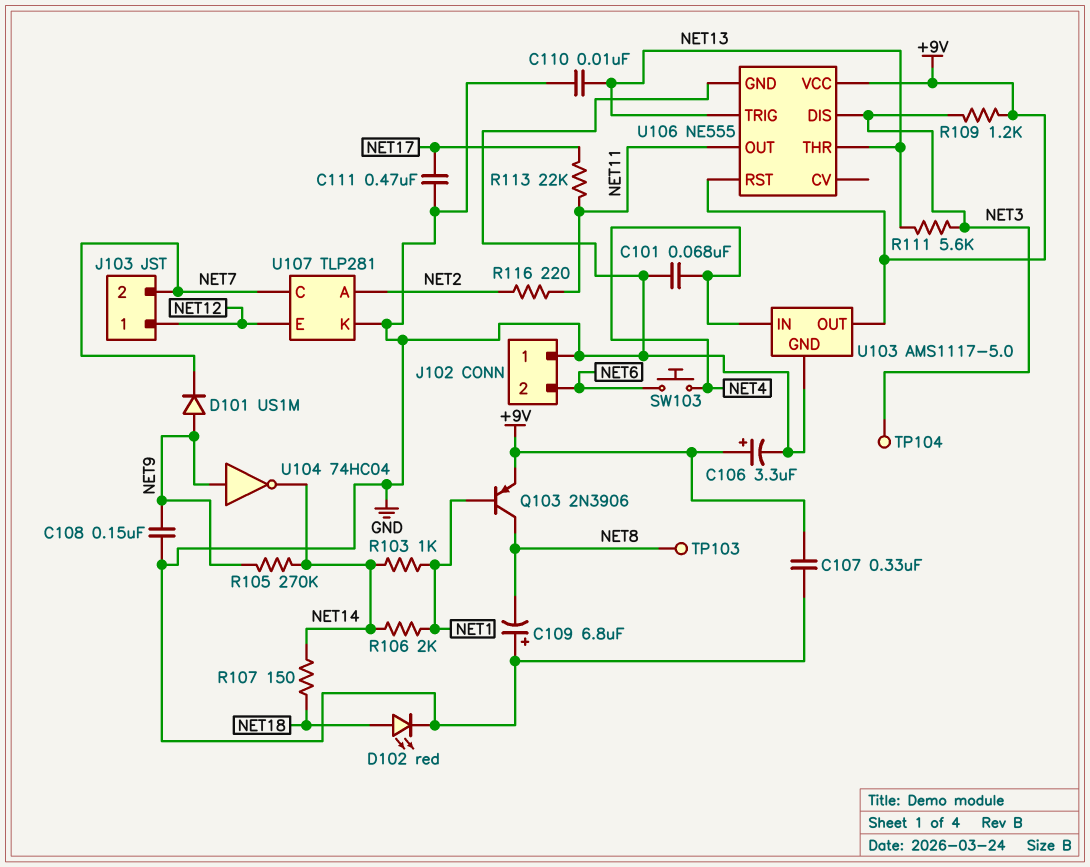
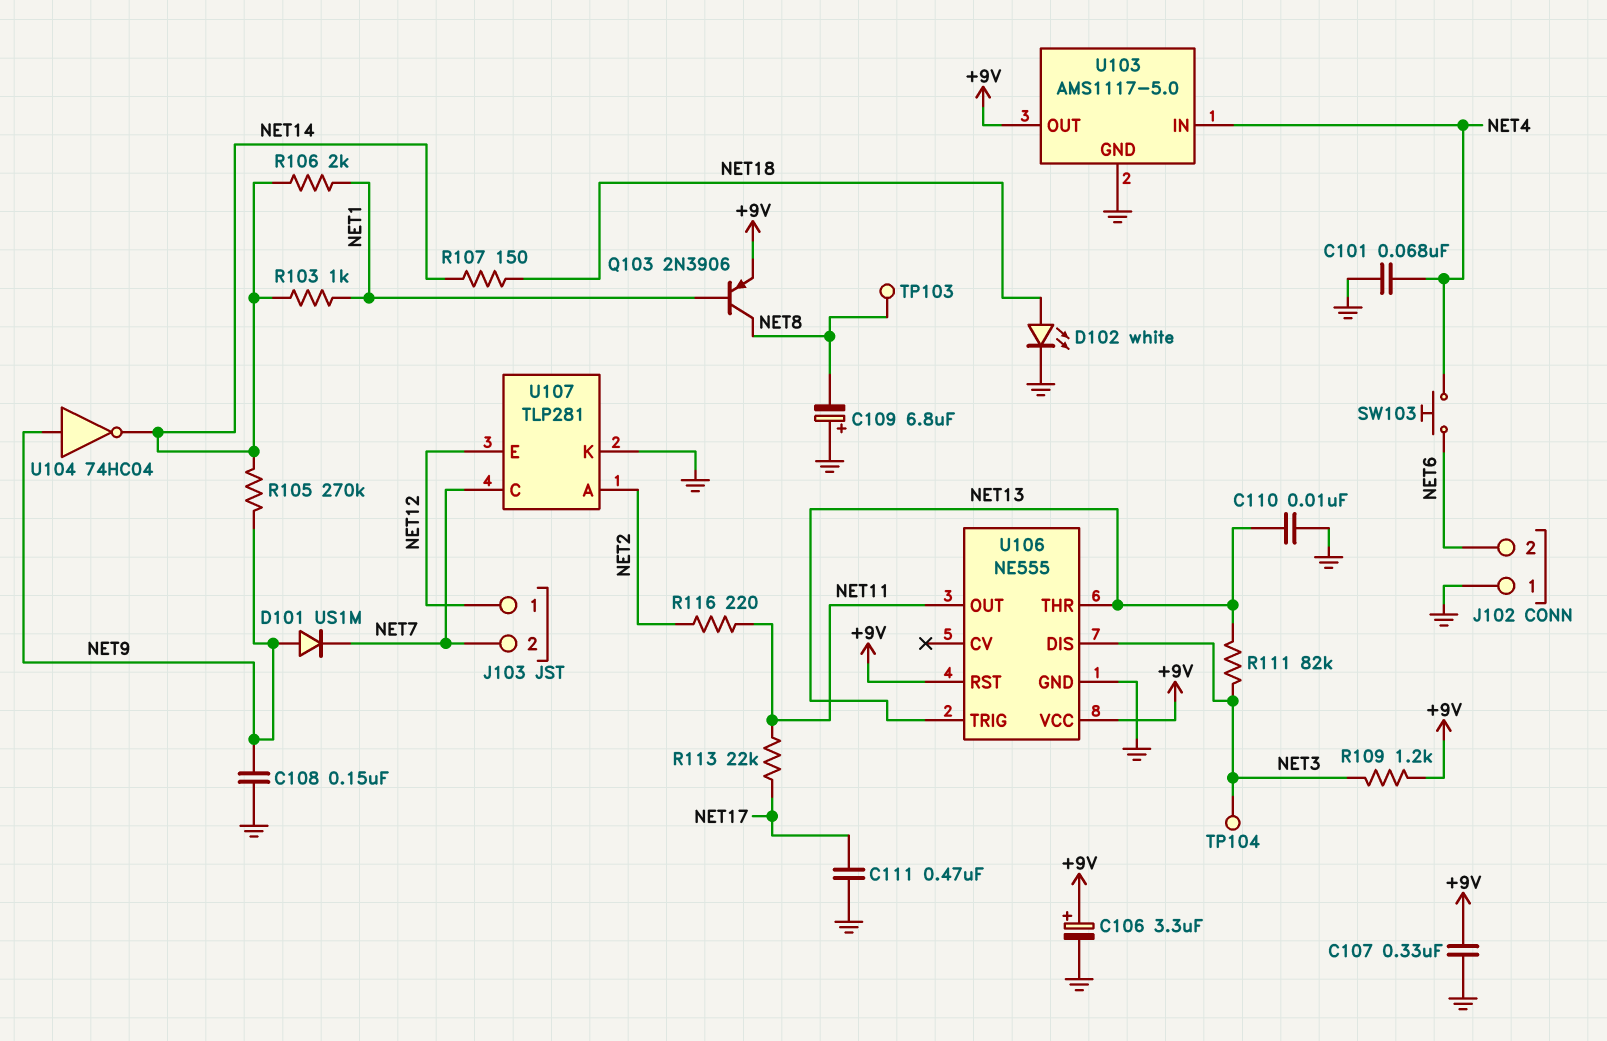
D102: LED red (A NET18, K GND) -> LED white (A NET18, K GND)
R111: 5.6k (NET3, NET13) -> 82k (NET3, NET13)

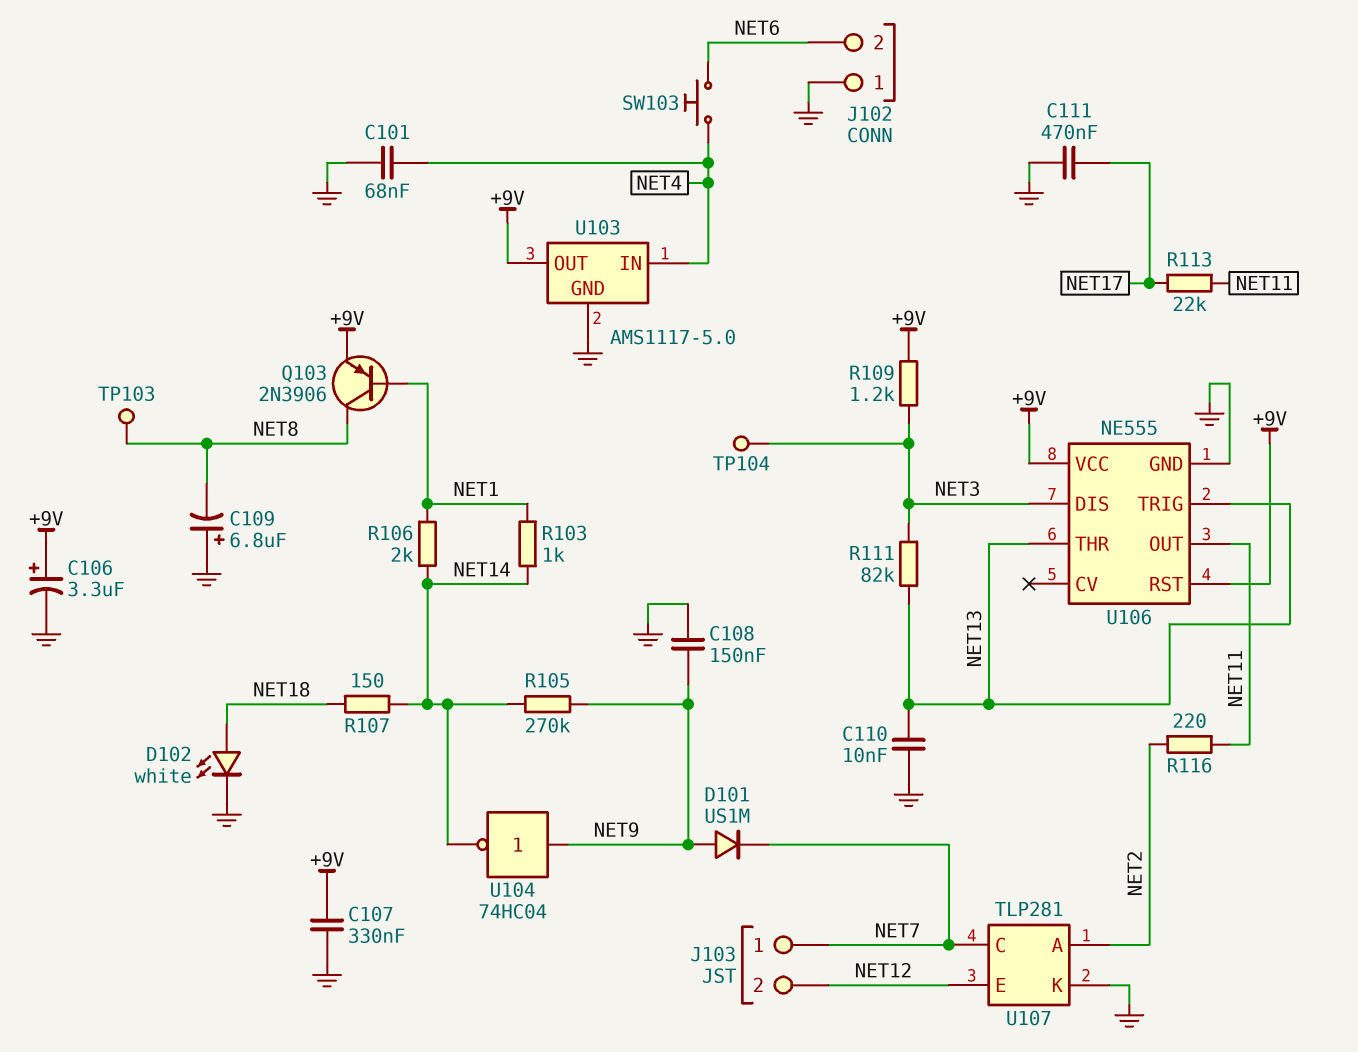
J103 pin 1: NET12 -> NET7
J103 pin 2: NET7 -> NET12

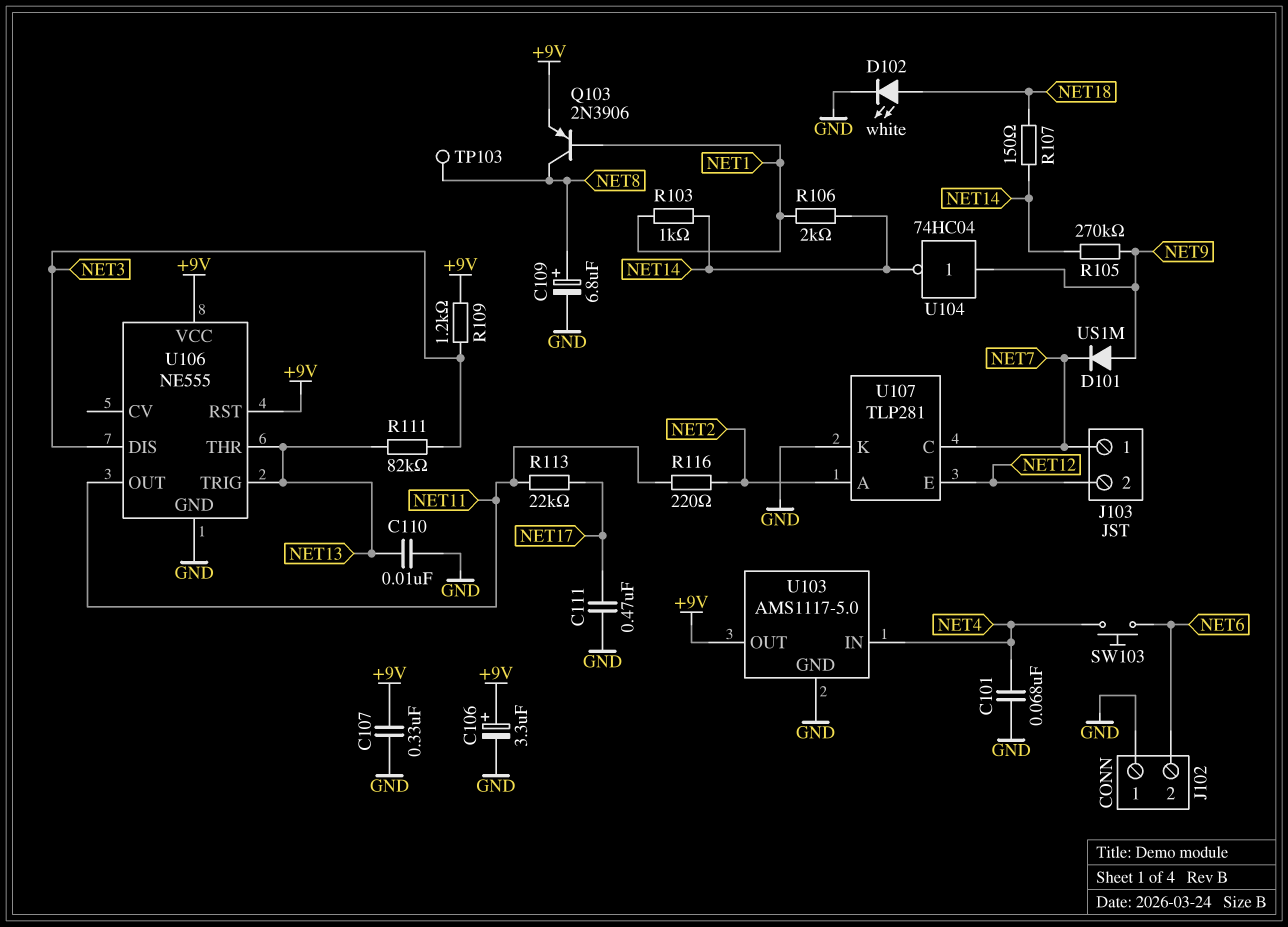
C108: 150nF (GND, NET9) -> none
C109: 6.8uF (plus GND, minus NET8) -> 6.8uF (plus NET8, minus GND)
TP104: test point (NET3) -> none

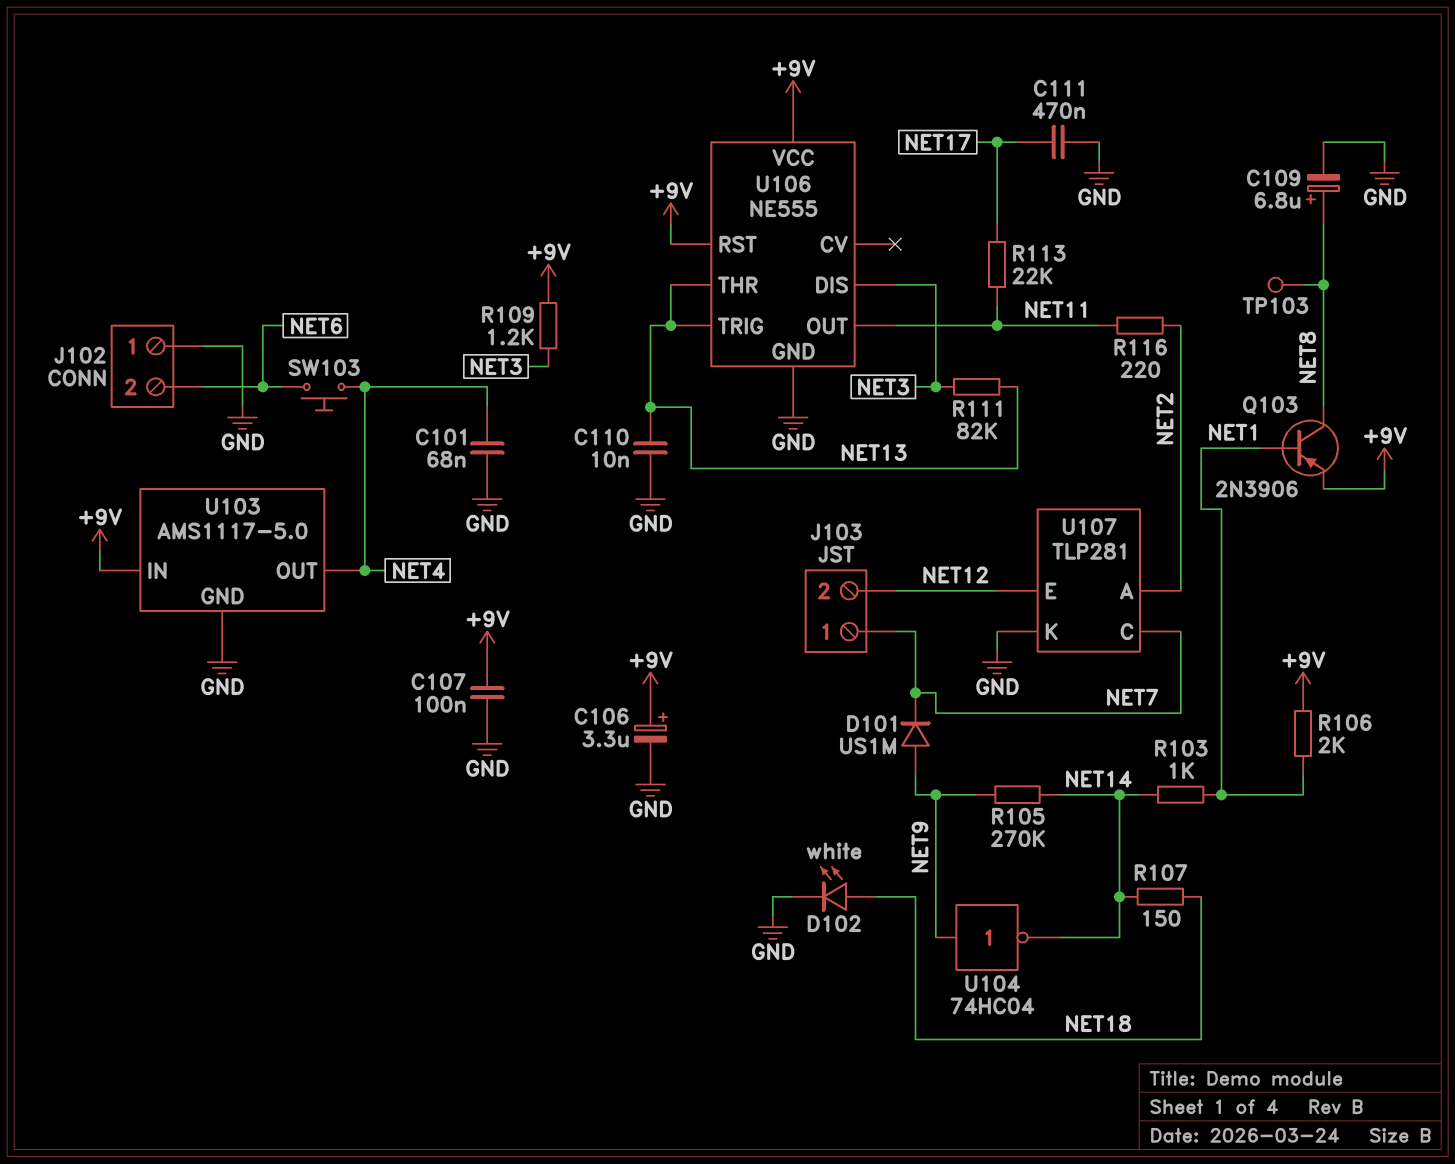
C107: 330nF (+9V, GND) -> 100nF (+9V, GND)
R106: 2k (NET1, NET14) -> 2k (+9V, NET1)
U103 pin IN: NET4 -> +9V
U103 pin OUT: +9V -> NET4

